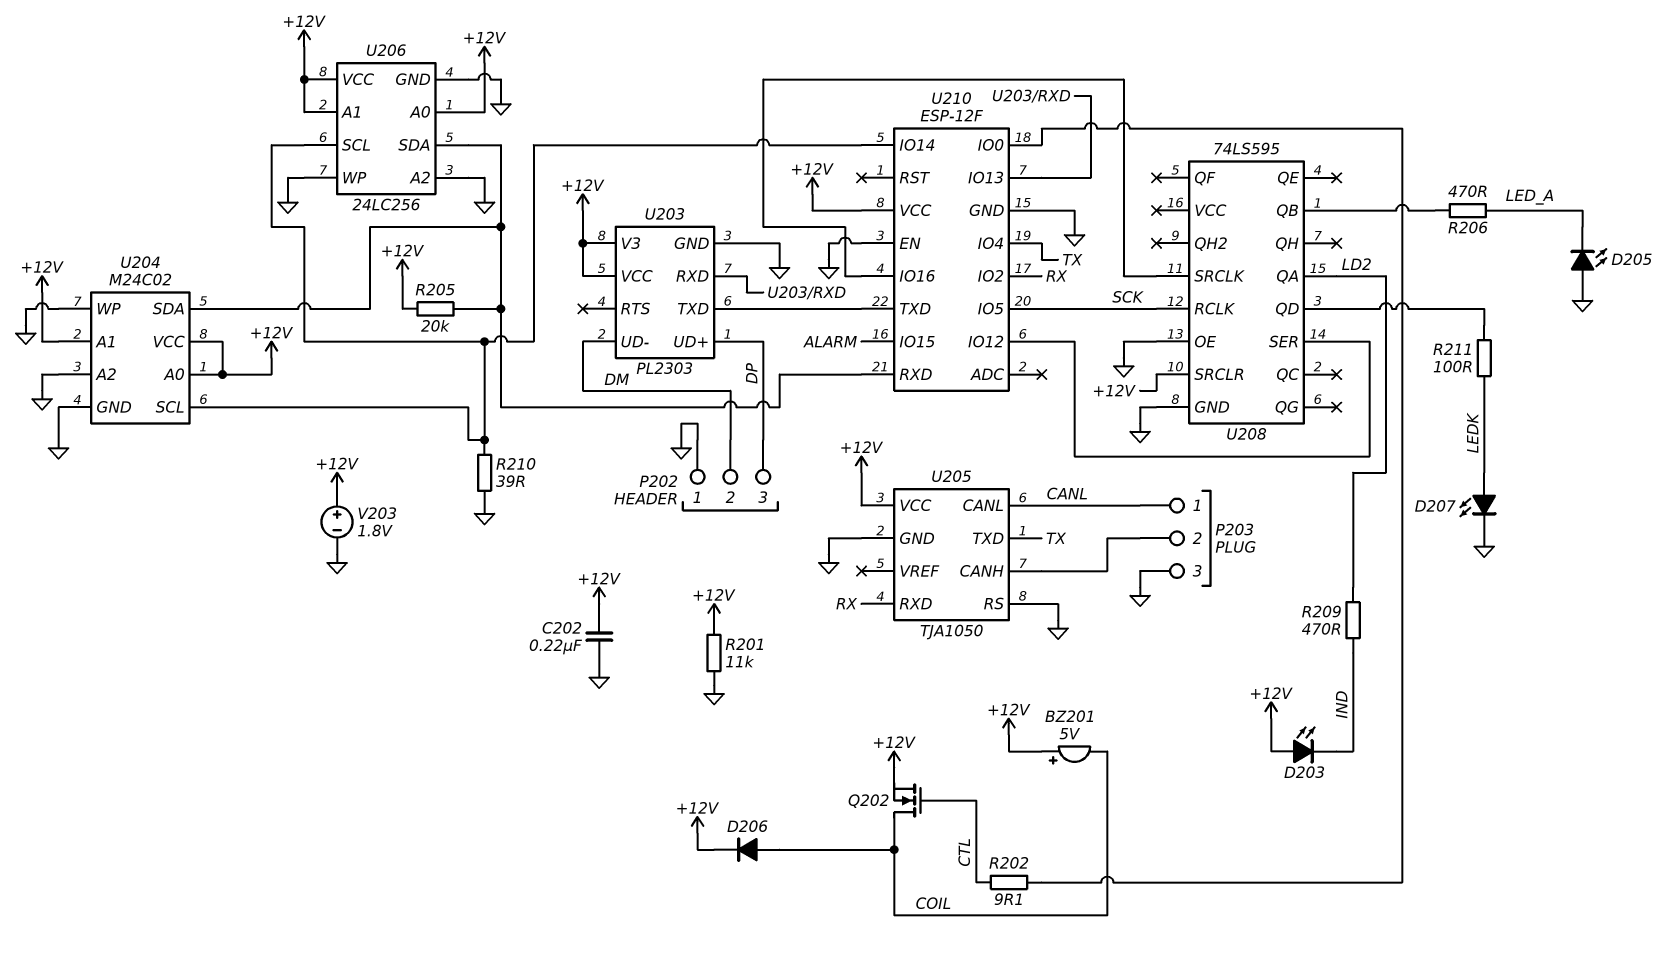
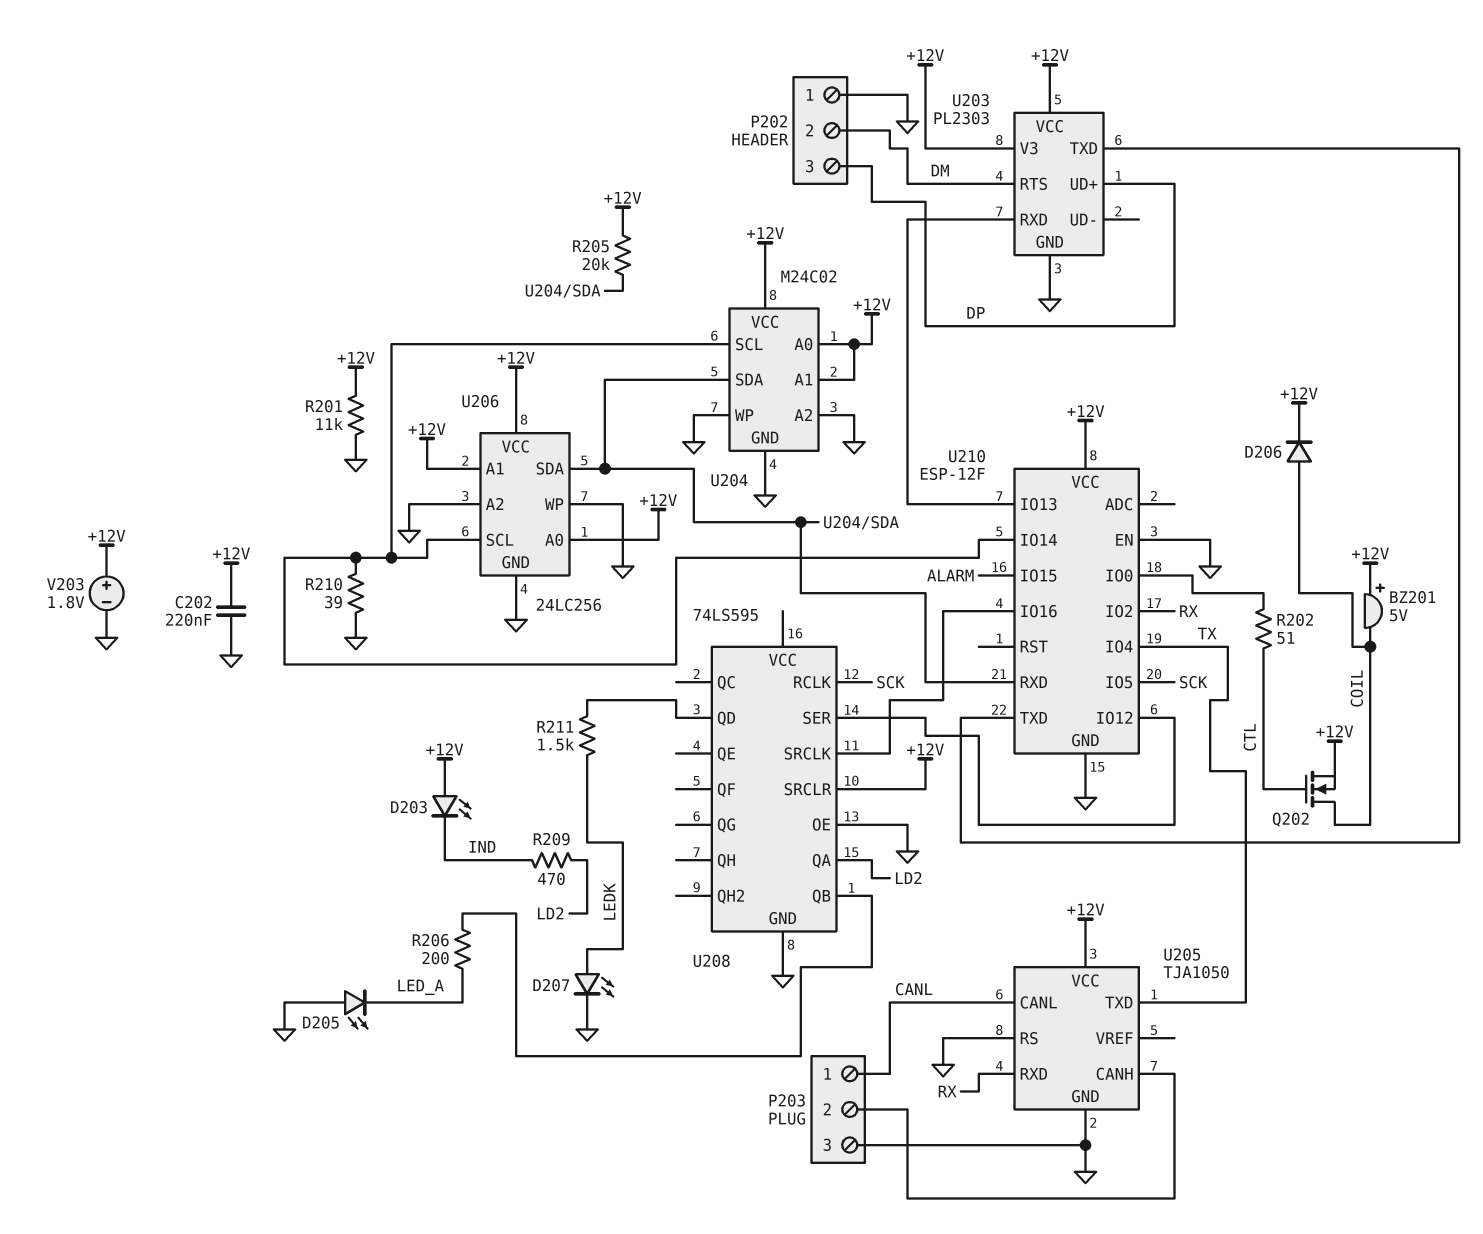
R202: 9.1 (CTL, U210/IO0) -> 51 (CTL, U210/IO0)
R206: 470 (LED_A, U208/QB) -> 200 (LED_A, U208/QB)
R211: 100 (LEDK, U208/QD) -> 1.5k (LEDK, U208/QD)
U203 pin RTS: none -> DM
U203 pin UD-: DM -> none

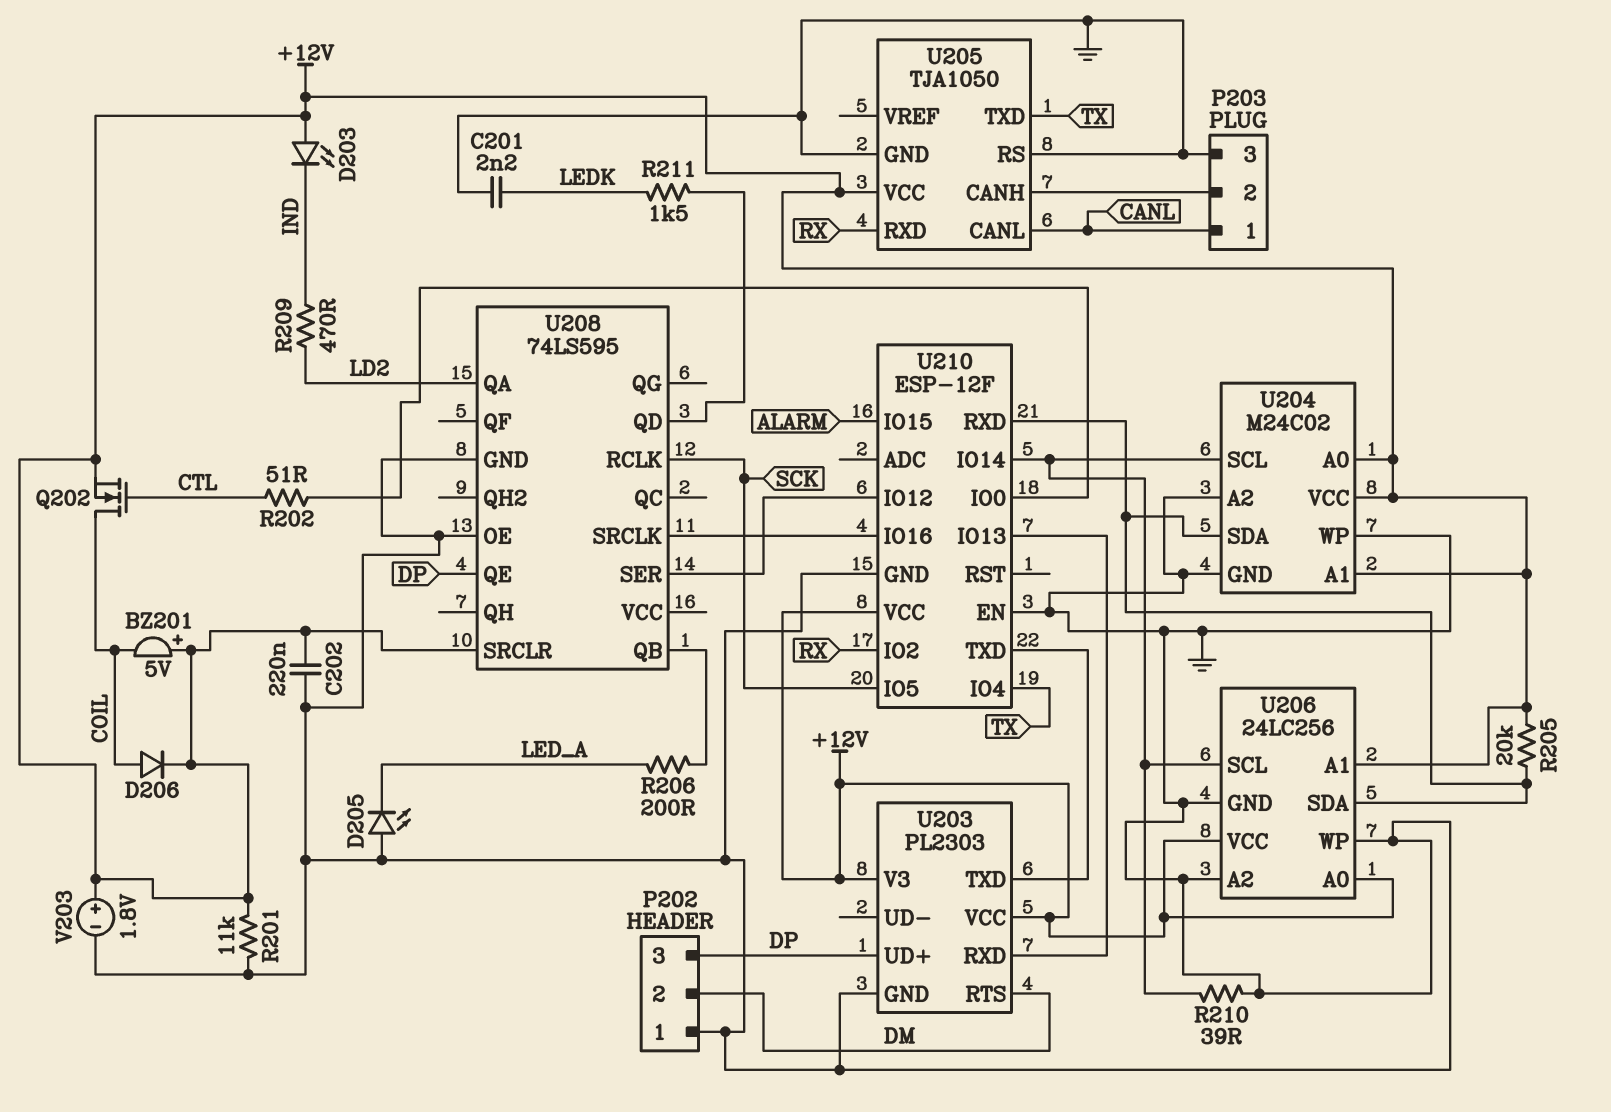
C201: none -> 2.2nF (GND, LEDK)
D207: LED (A LEDK, K GND) -> none
U208 pin QE: none -> DP

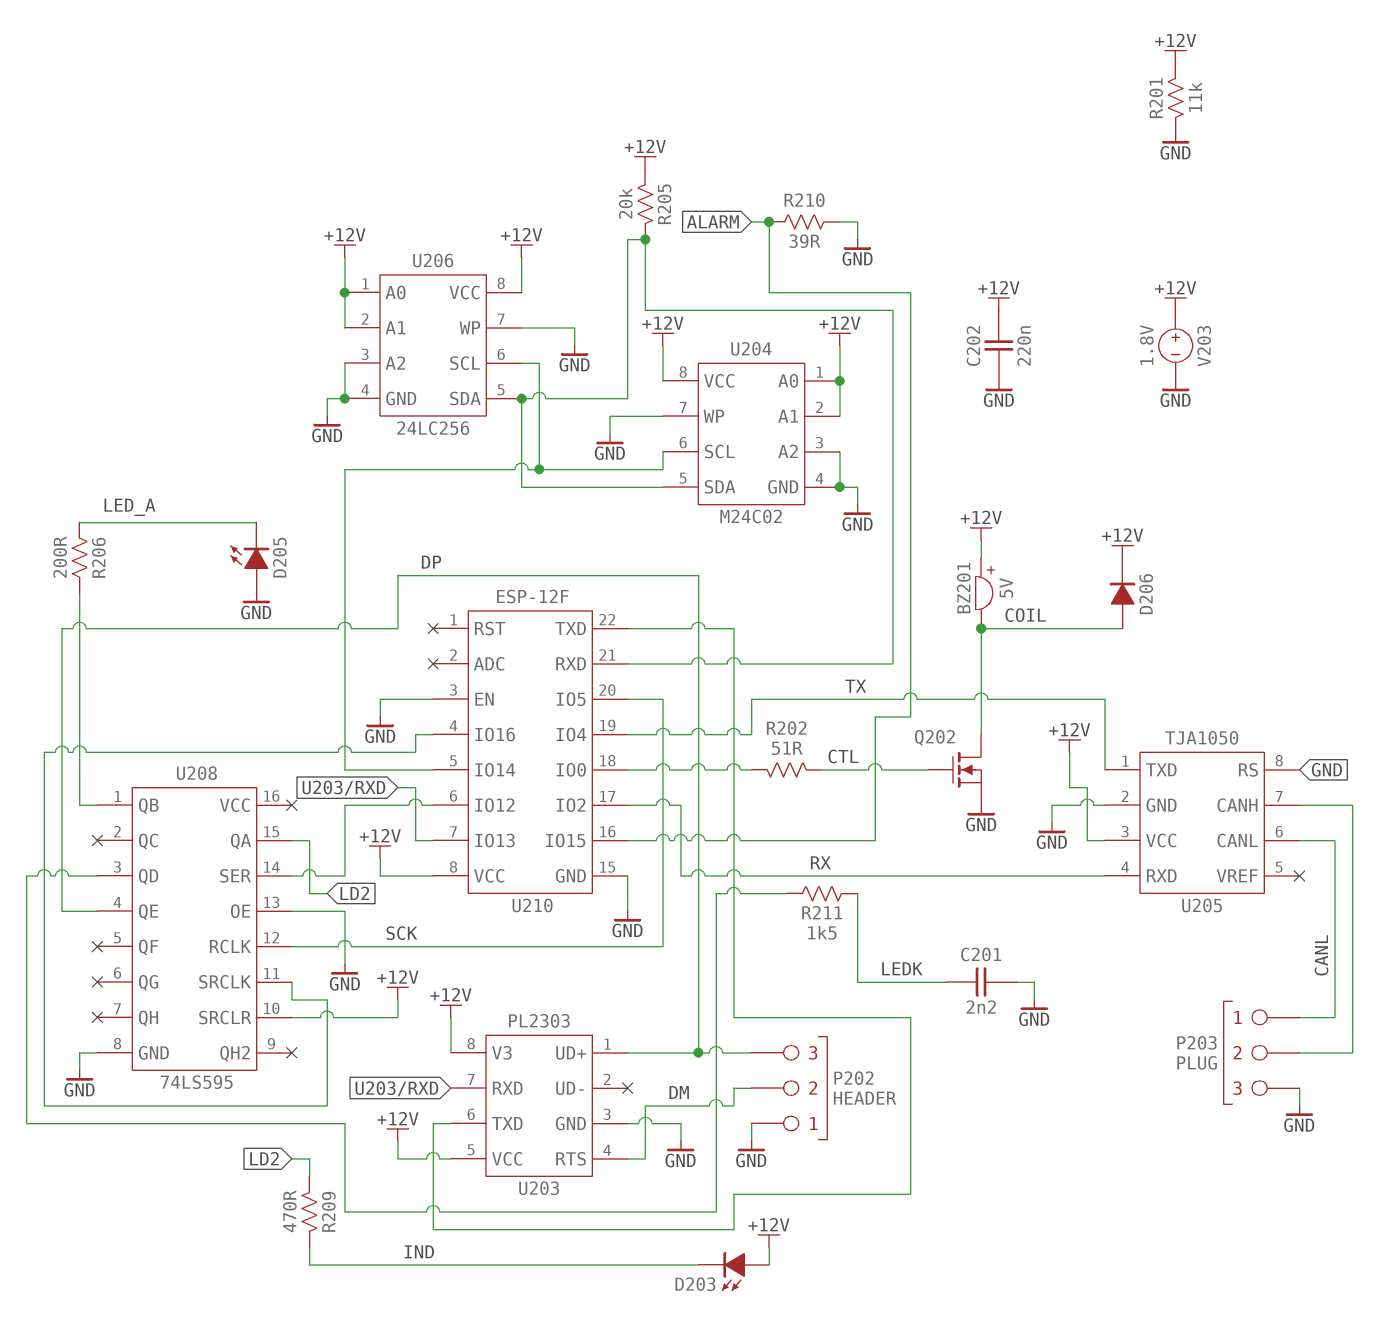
Q202: NMOS (G CTL, D COIL, S +12V) -> NMOS (G CTL, D COIL, S GND)
R210: 39 (GND, U204/SCL) -> 39 (ALARM, GND)

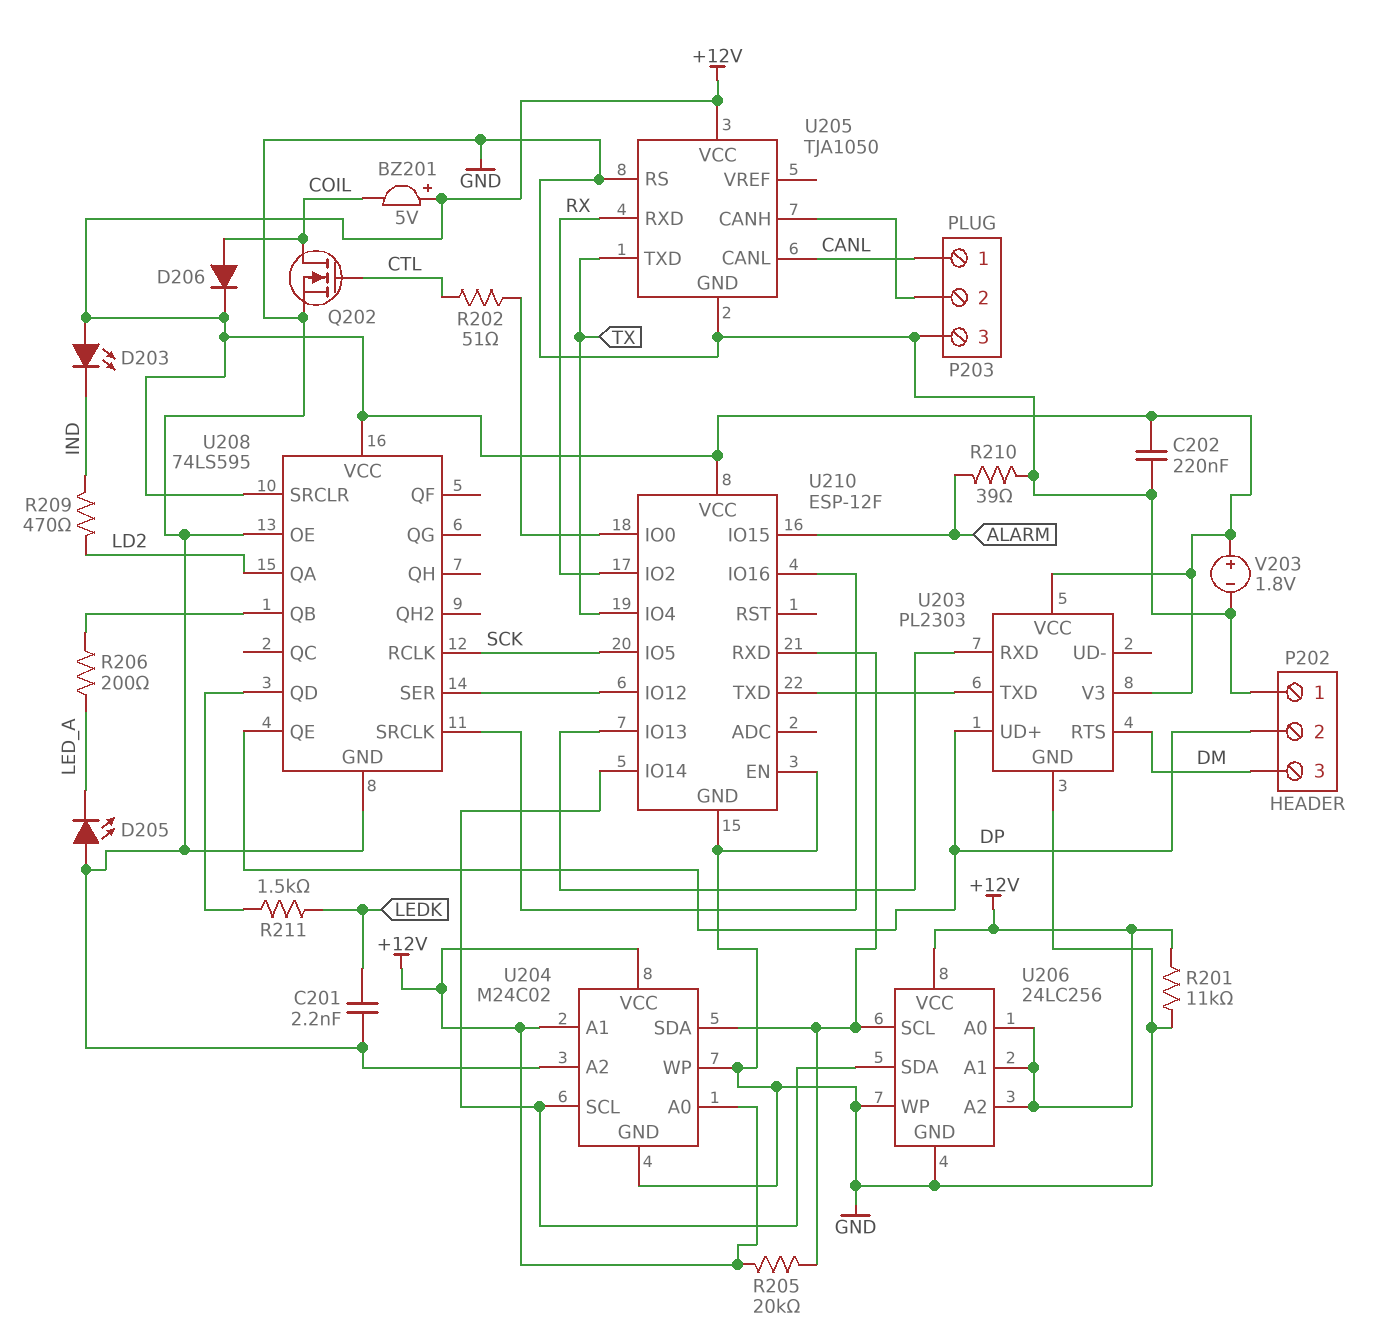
P202 pin 2: DM -> DP
P202 pin 3: DP -> DM
U206 pin A2: GND -> +12V
U206 pin SCL: U204/SCL -> U204/SDA
U206 pin SDA: U204/SDA -> U204/SCL
U208 pin VCC: none -> +12V

